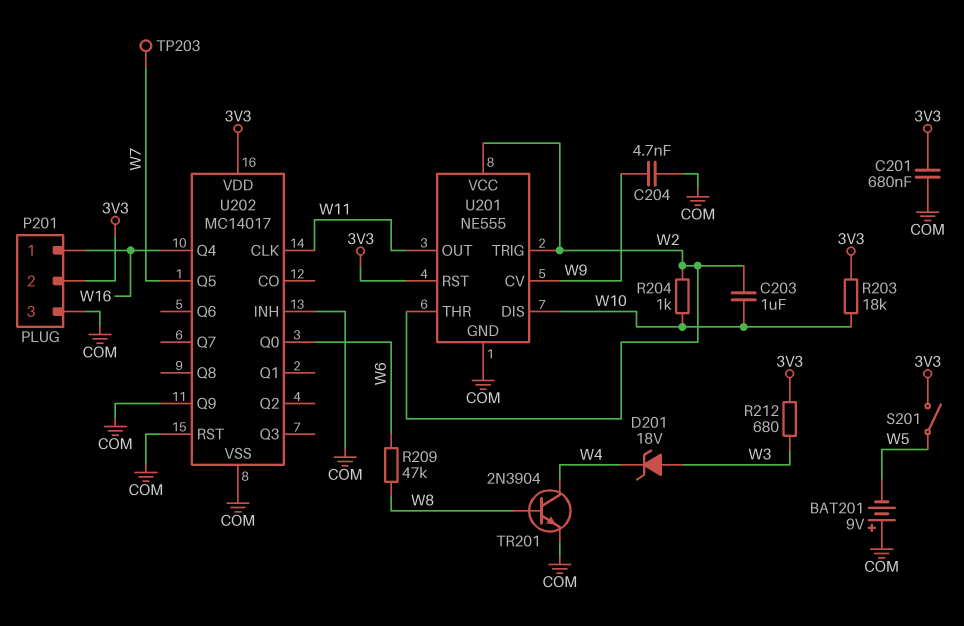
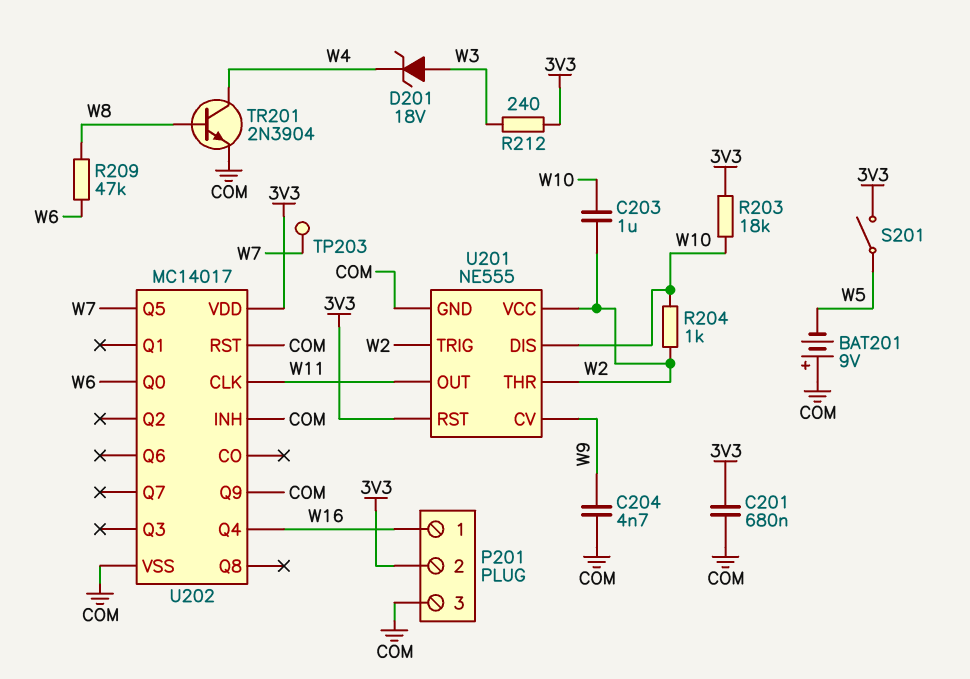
R212: 680 (3V3, W3) -> 240 (3V3, W3)

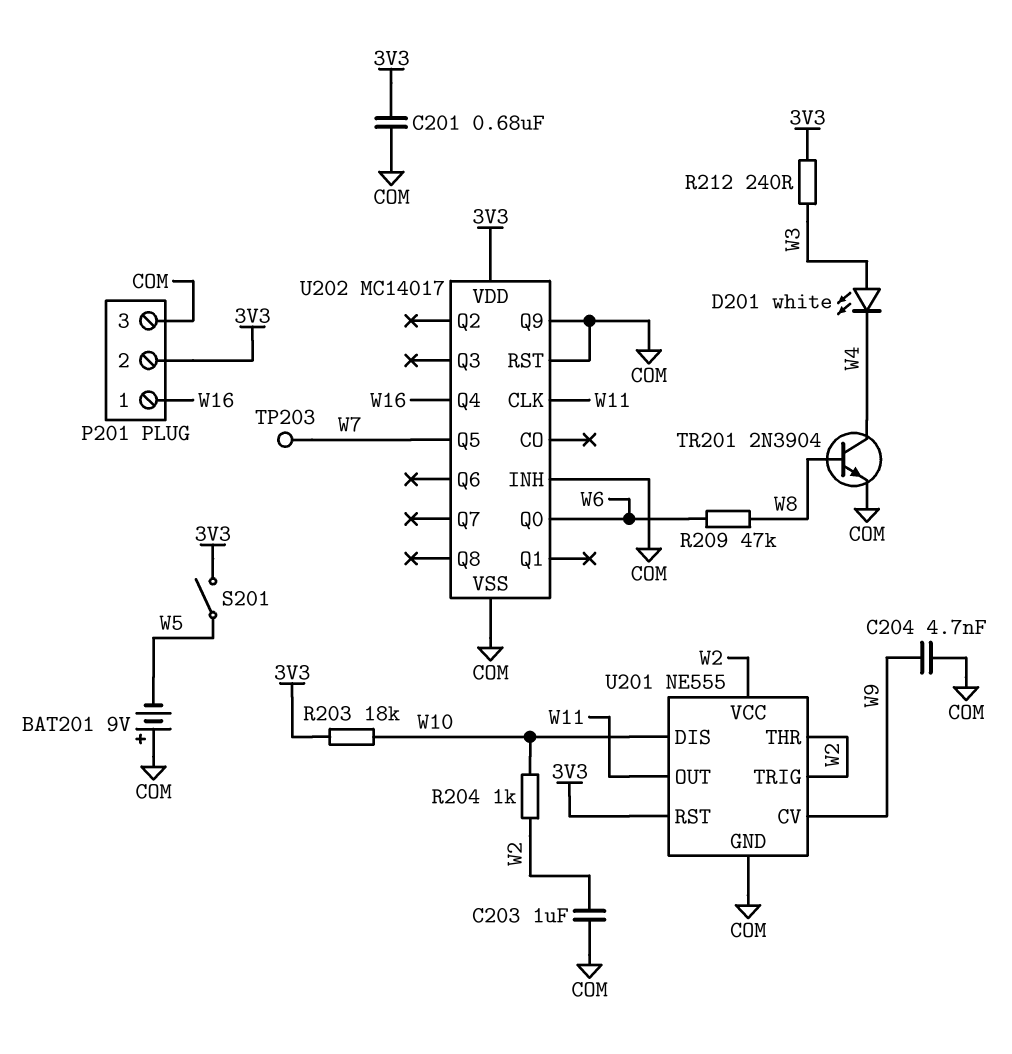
C203: 1uF (W2, W10) -> 1uF (COM, W2)
D201: zener 18V (A W3, K W4) -> LED white (A W3, K W4)

